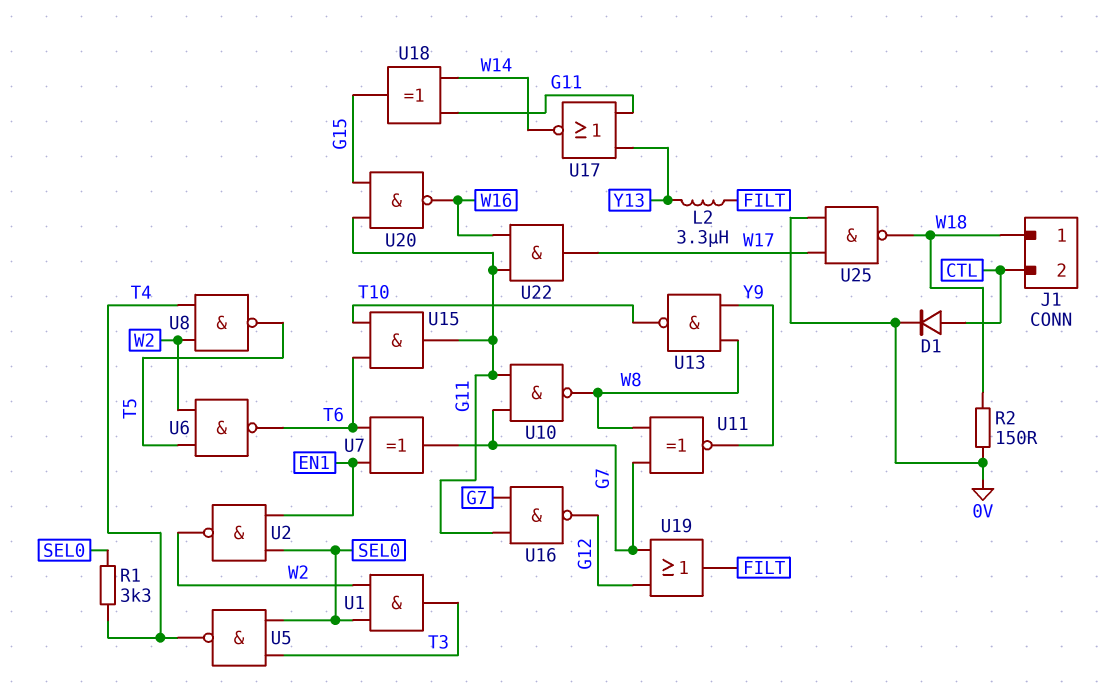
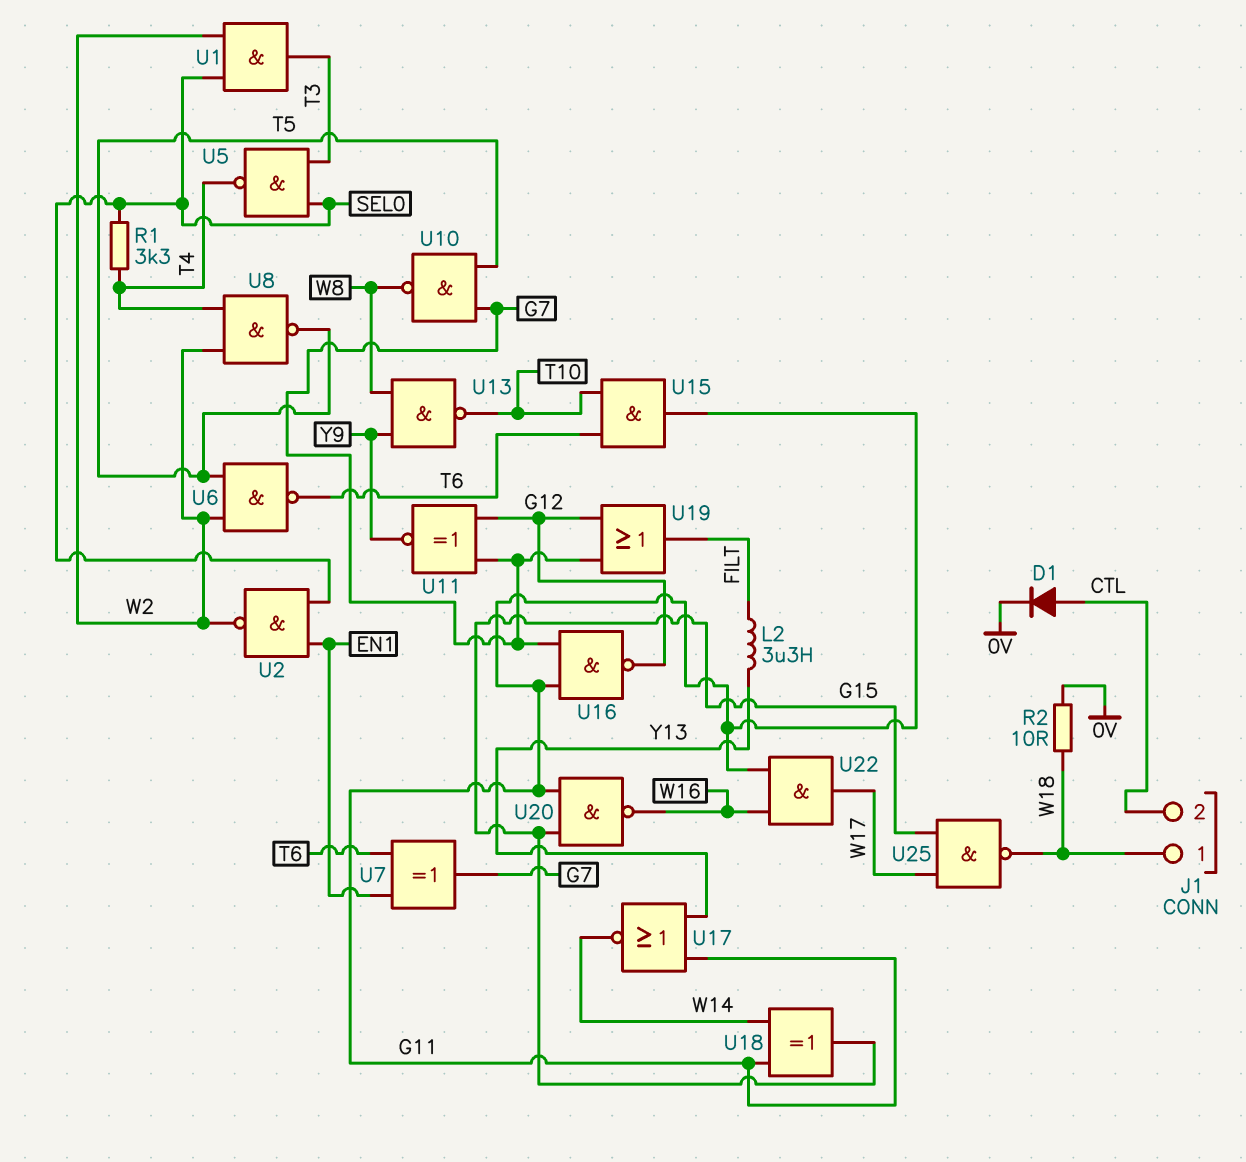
R2: 150 (0V, W18) -> 10 (0V, W18)
U10: NAND (in G7, in G11, out W8) -> NAND (in G7, in T5, out W8)
U11: XNOR (in G7, in W8, out Y9) -> XNOR (in G7, in G12, out Y9)
U25: NAND (in 0V, in W17, out W18) -> NAND (in G15, in W17, out W18)

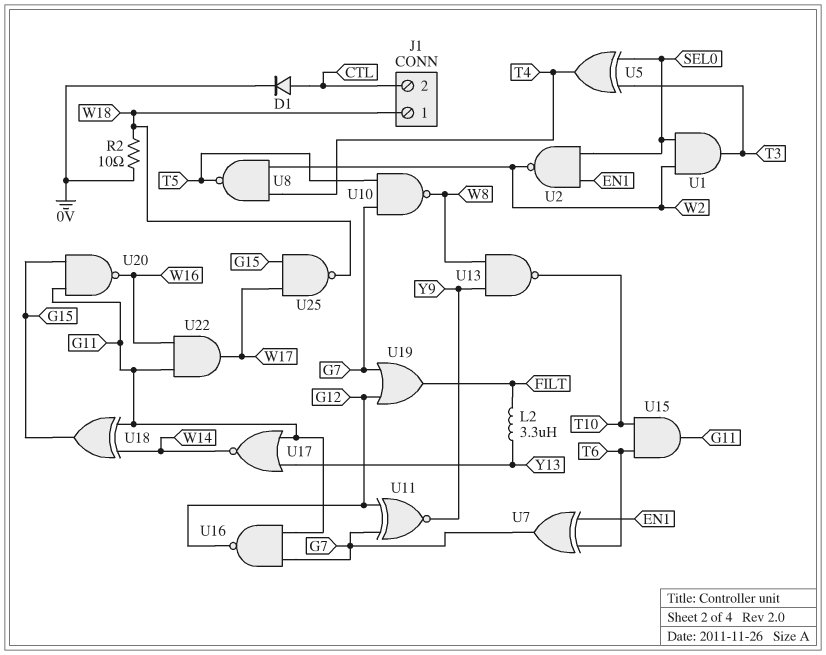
R1: 3.3k (SEL0, T4) -> none
U5: NAND (in SEL0, in T3, out T4) -> XOR (in SEL0, in T3, out T4)
U6: NAND (in T5, in W2, out T6) -> none

